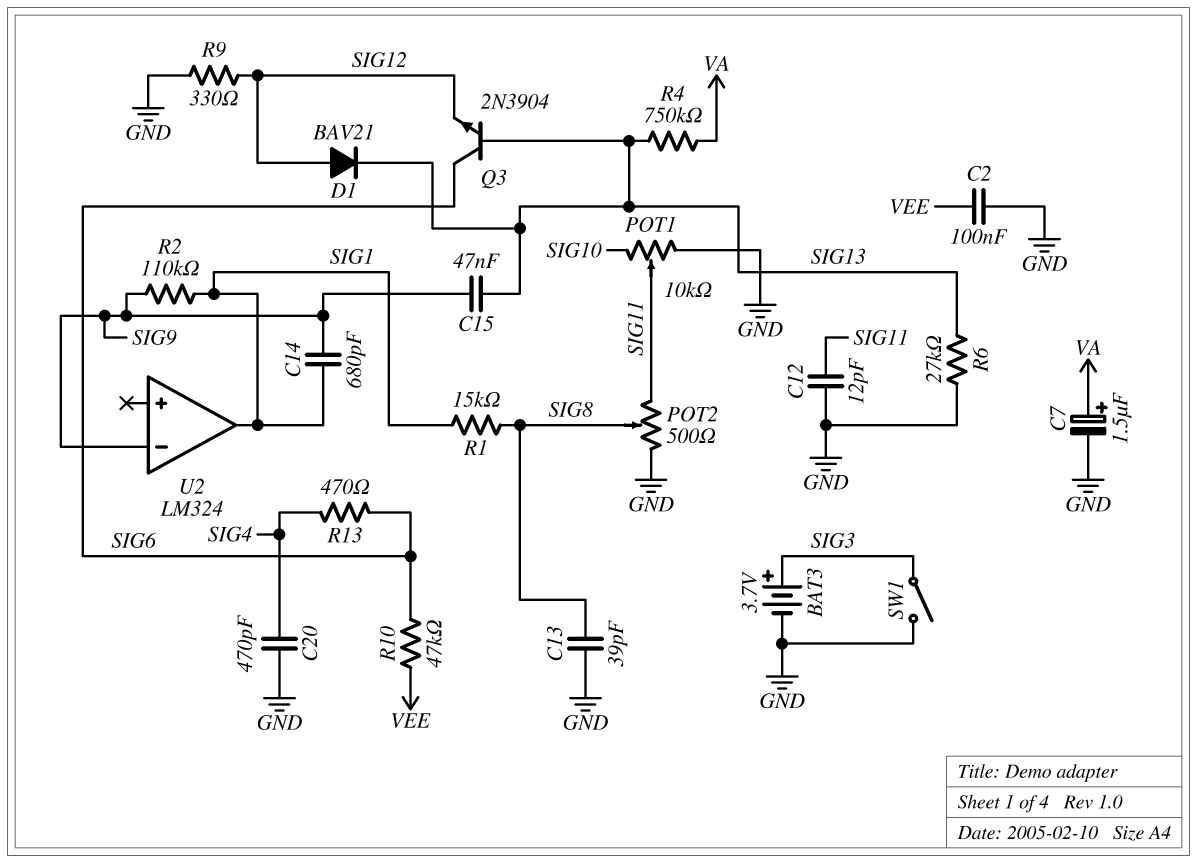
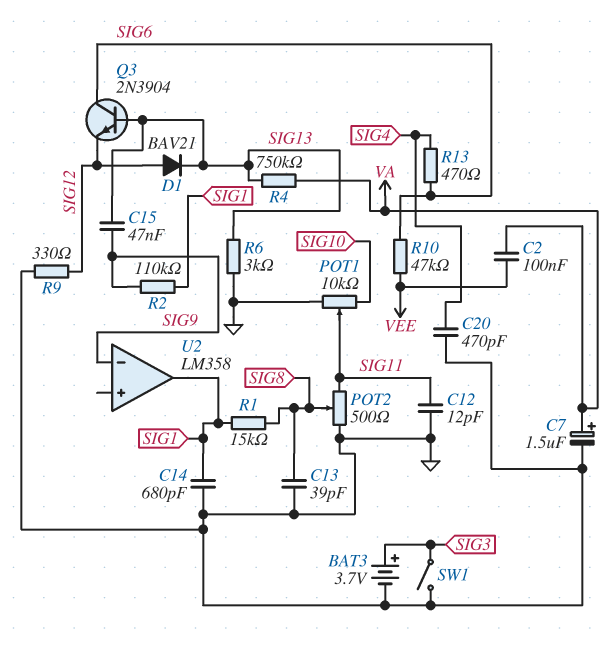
C2: 100nF (GND, VEE) -> 100nF (VA, VEE)
C14: 680pF (SIG1, SIG9) -> 680pF (GND, SIG1)
R6: 27k (GND, SIG13) -> 3k (GND, SIG13)
U2: LM324 -> LM358

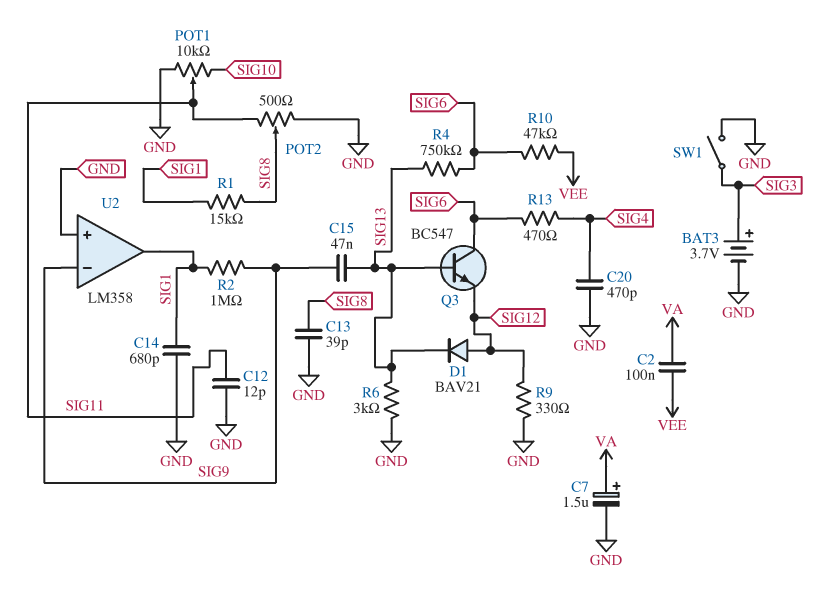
Q3: NPN 2N3904 (B SIG13, C SIG6, E SIG12) -> NPN BC547 (B SIG13, C SIG6, E SIG12)
R2: 110k (SIG1, SIG9) -> 1M (SIG1, SIG9)
R4: 750k (SIG13, VA) -> 750k (SIG6, SIG13)
U2 pin in+: none -> GND

